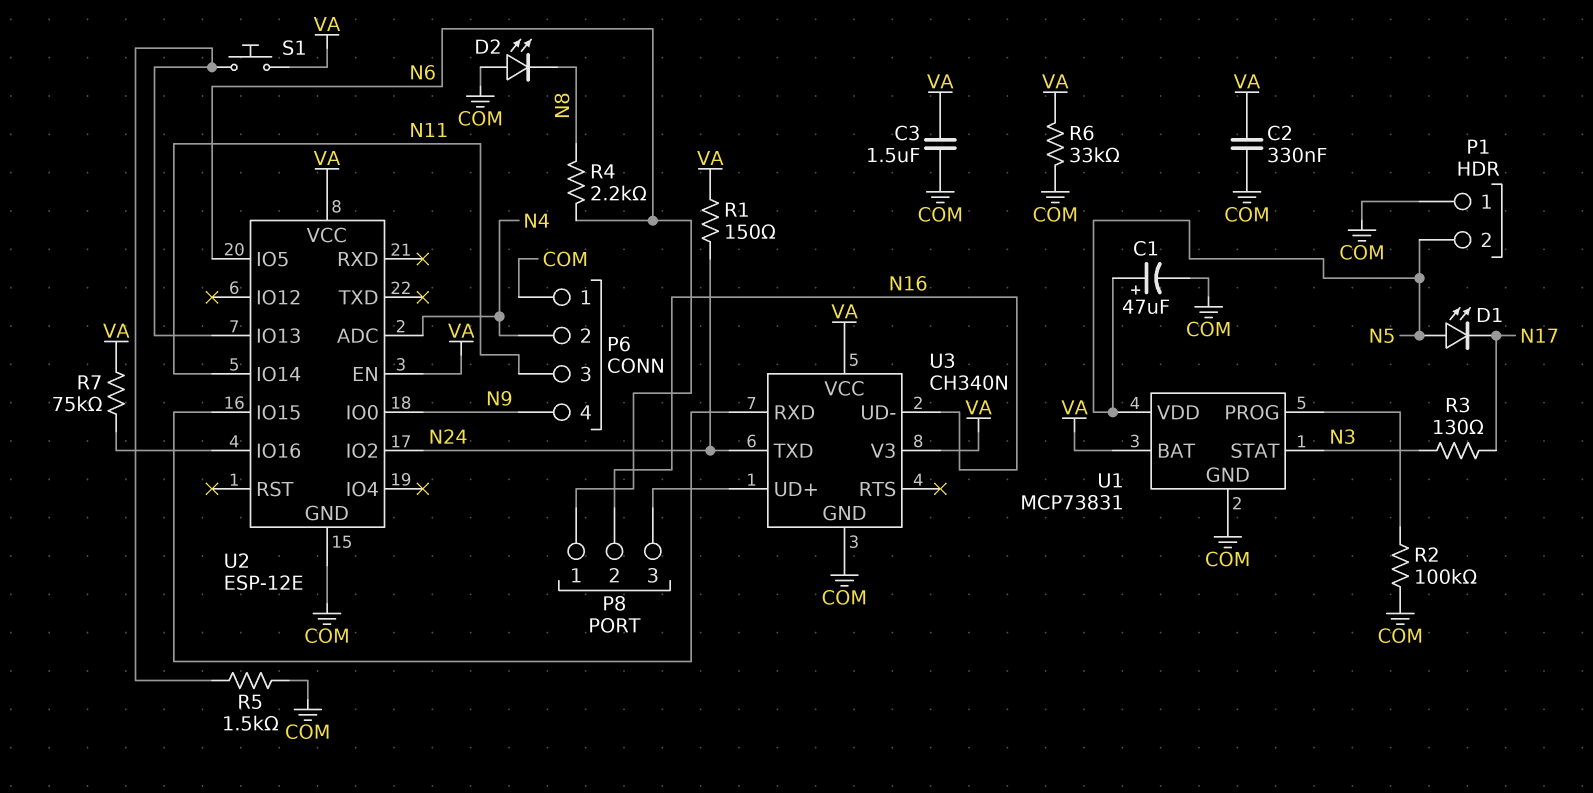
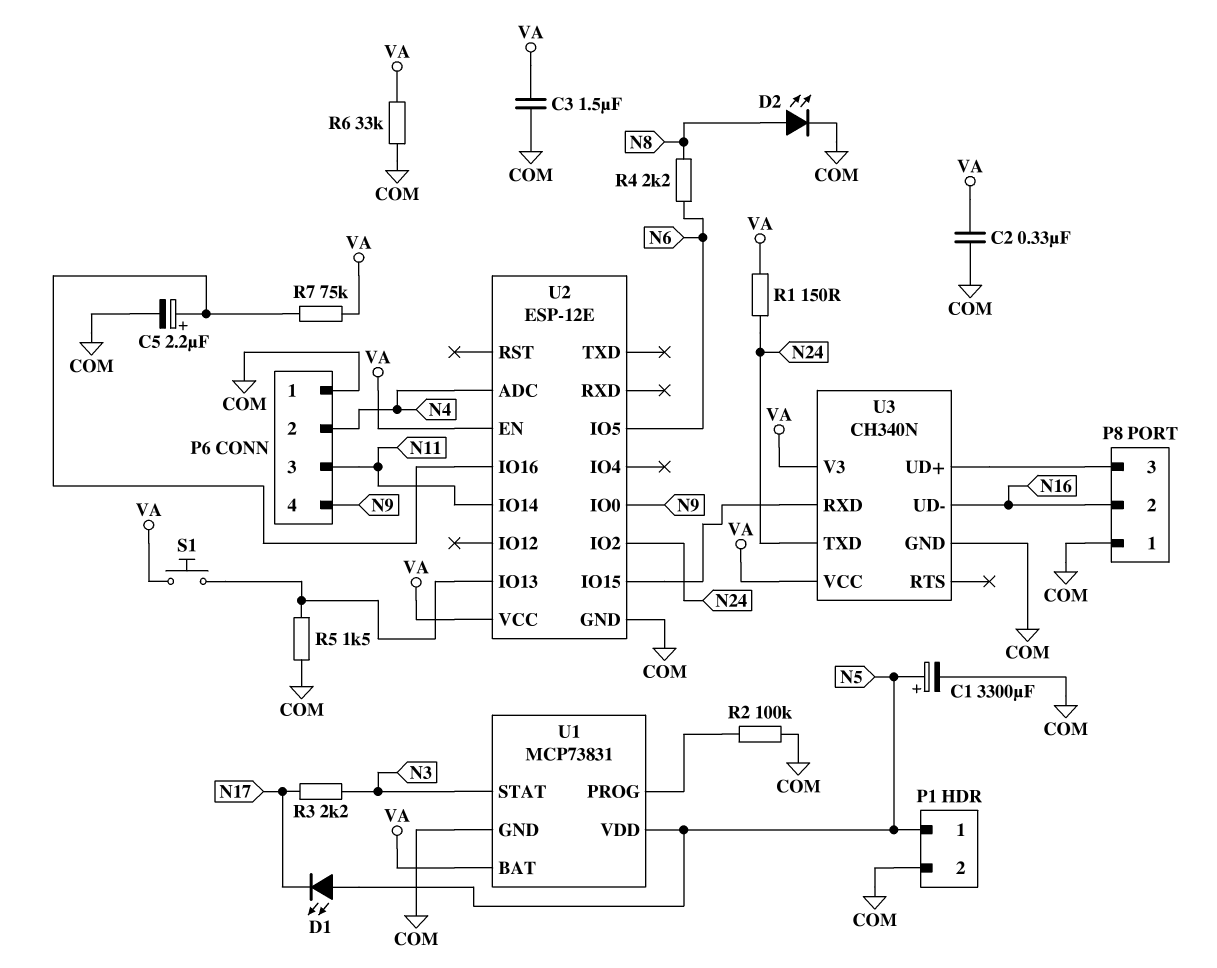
C1: 47uF (plus N5, minus COM) -> 3300uF (plus N5, minus COM)
C5: none -> 2.2uF (plus U2/IO16, minus COM)
D2: LED (A COM, K N8) -> LED (A N8, K COM)
P1 pin 1: COM -> N5
P1 pin 2: N5 -> COM
P8 pin 1: N6 -> COM
R3: 130 (N3, N17) -> 2.2k (N3, N17)

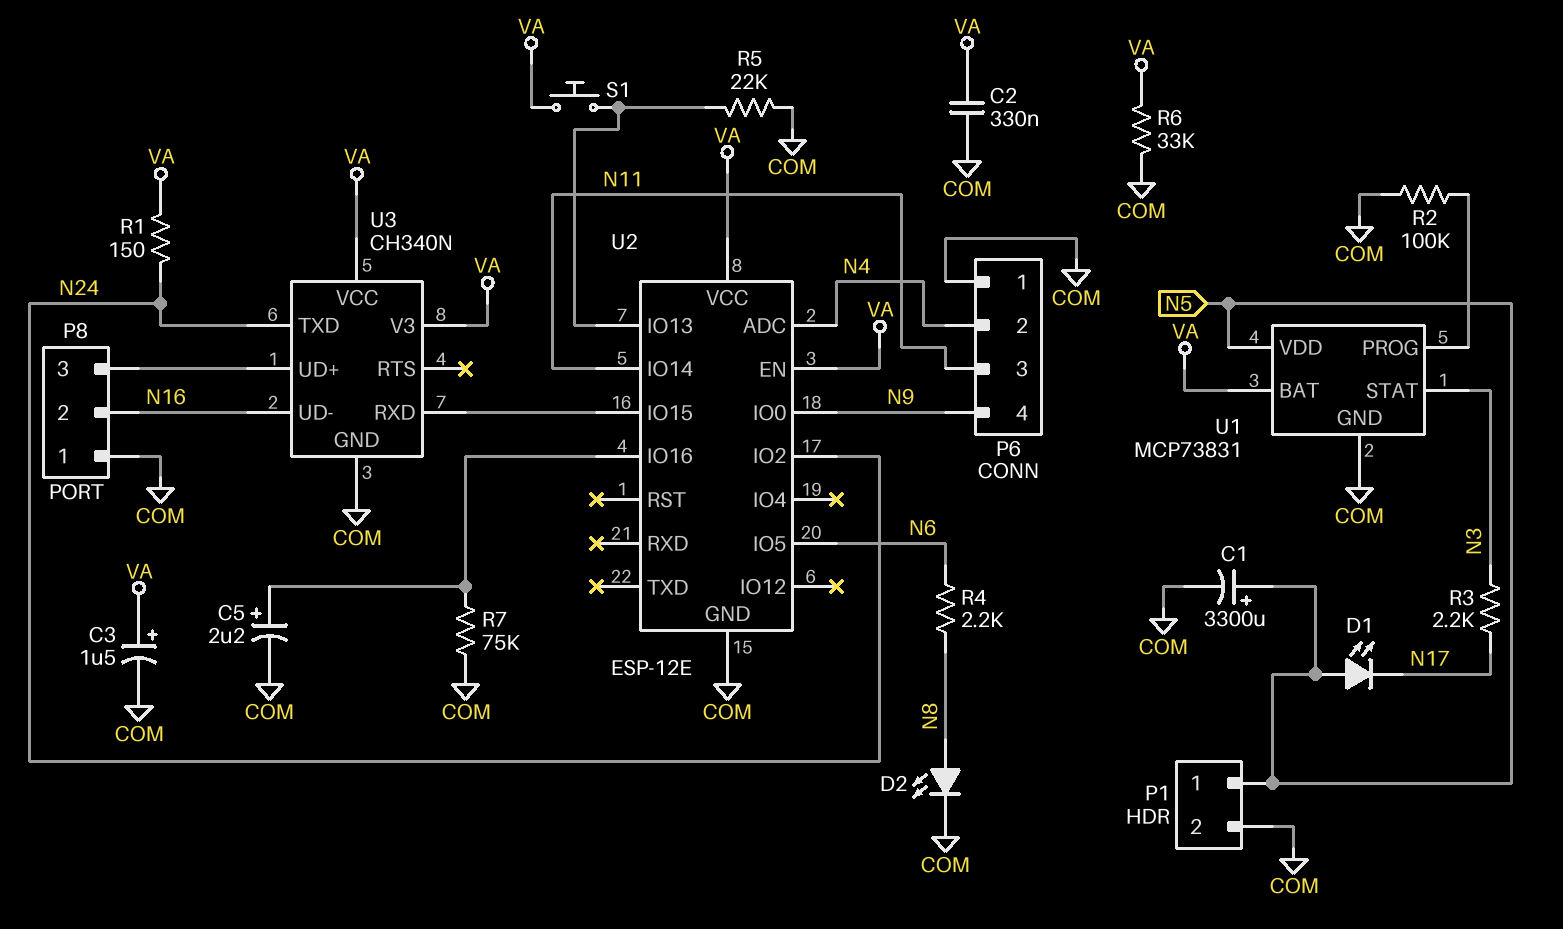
C3: 1.5uF (COM, VA) -> 1.5uF (plus VA, minus COM)
R5: 1.5k (COM, U2/IO13) -> 22k (COM, U2/IO13)
R7: 75k (U2/IO16, VA) -> 75k (COM, U2/IO16)

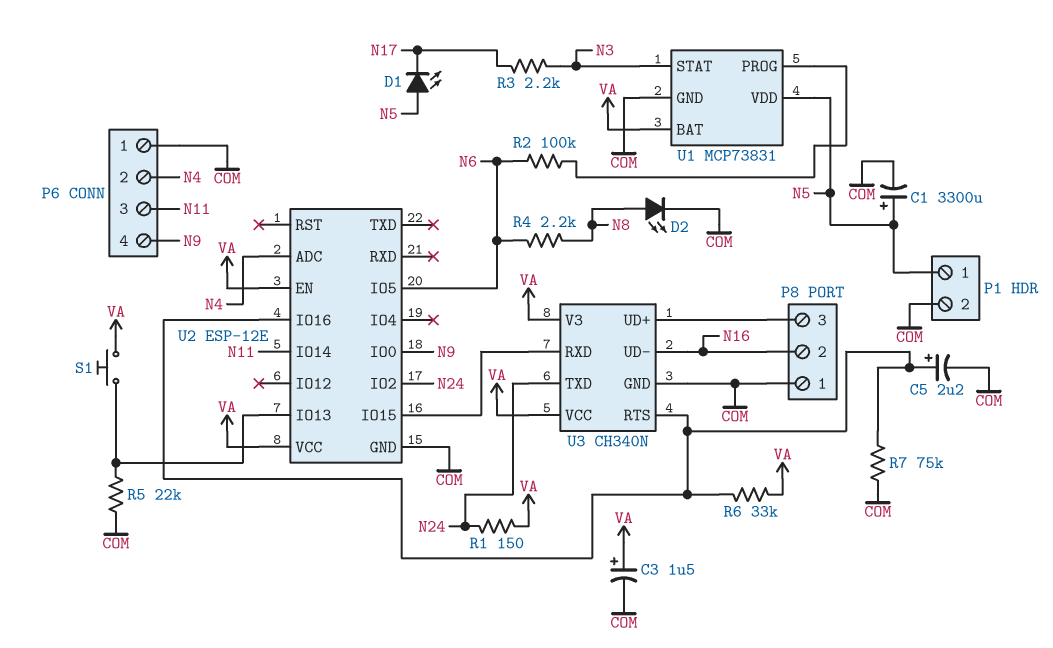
C2: 330nF (COM, VA) -> none
R2: 100k (COM, U1/PROG) -> 100k (N6, U1/PROG)
R6: 33k (COM, VA) -> 33k (U2/IO16, VA)
U3 pin RTS: none -> U2/IO16

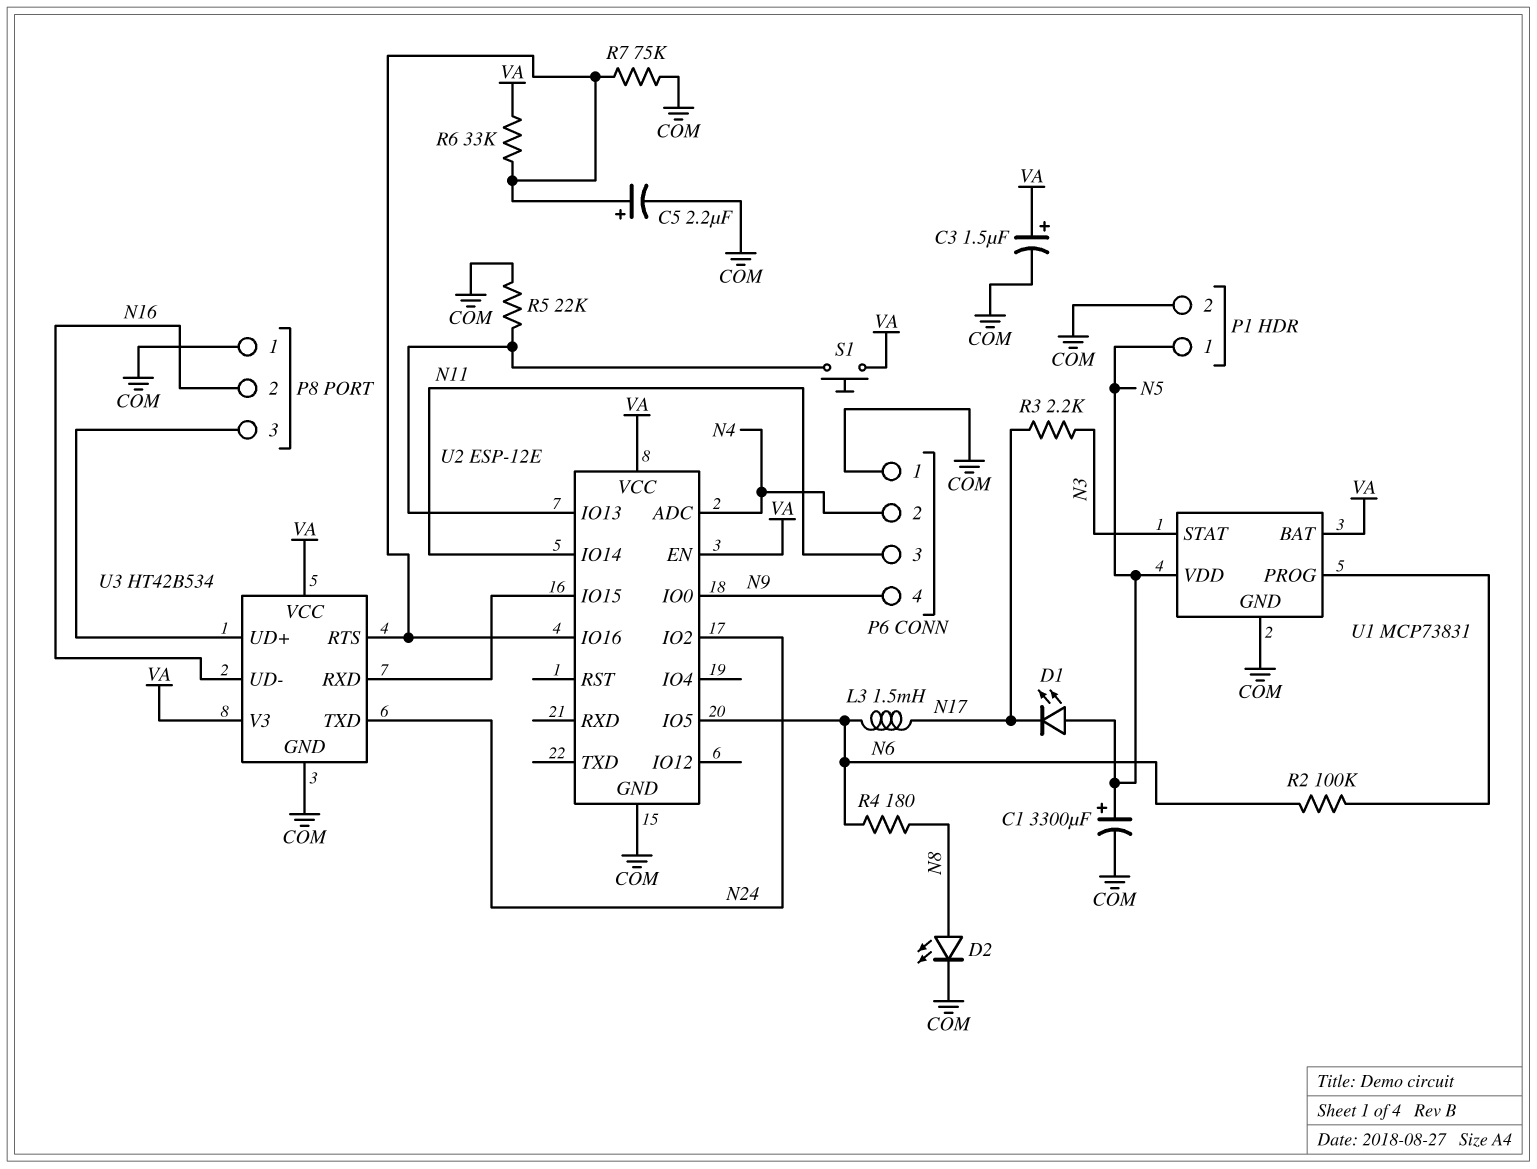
L3: none -> 1.5mH (N6, N17)
R1: 150 (N24, VA) -> none
R4: 2.2k (N6, N8) -> 180 (N6, N8)
U3: CH340N -> HT42B534

